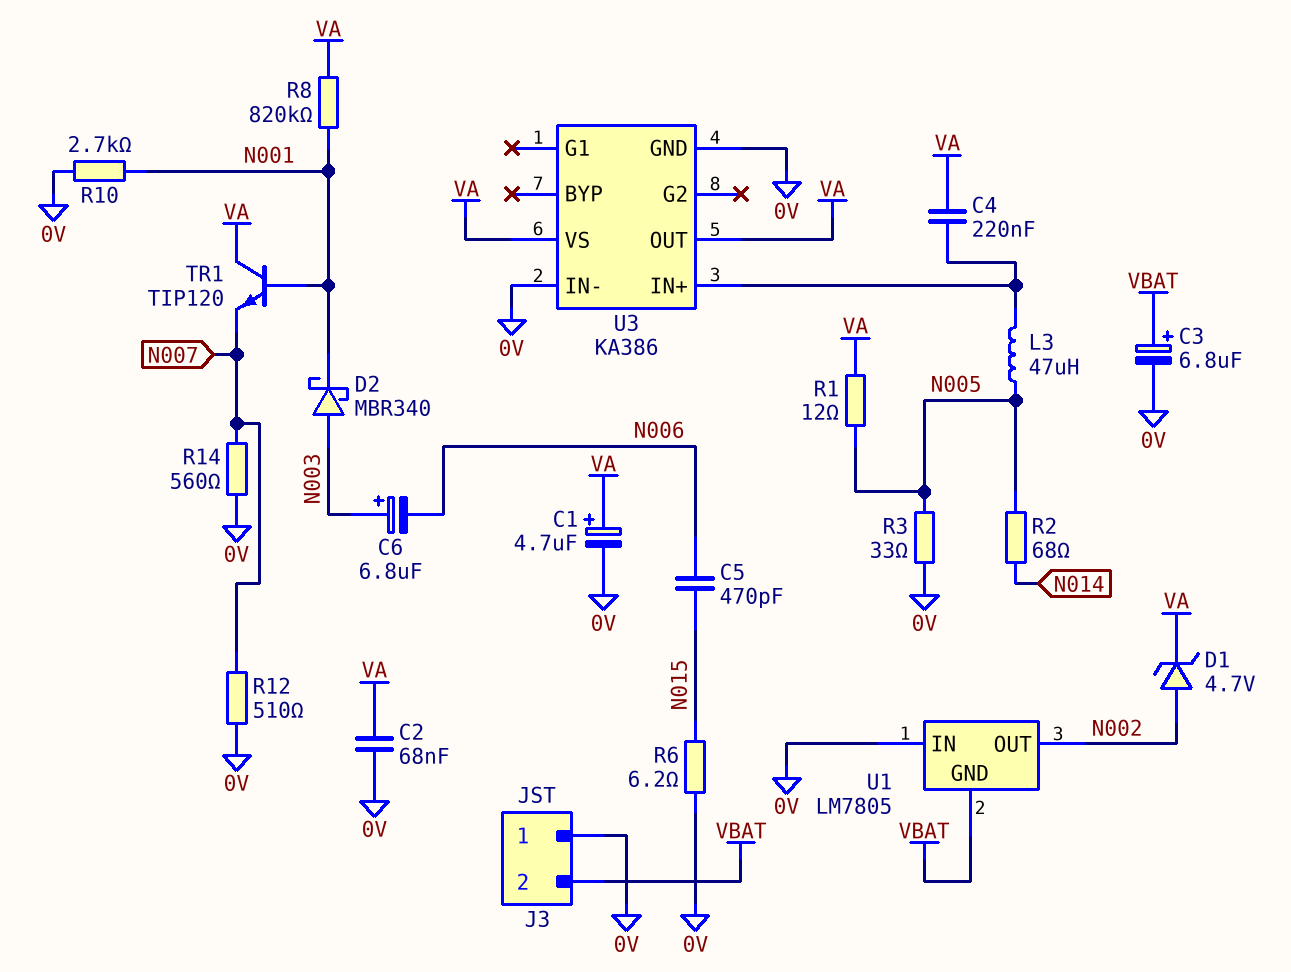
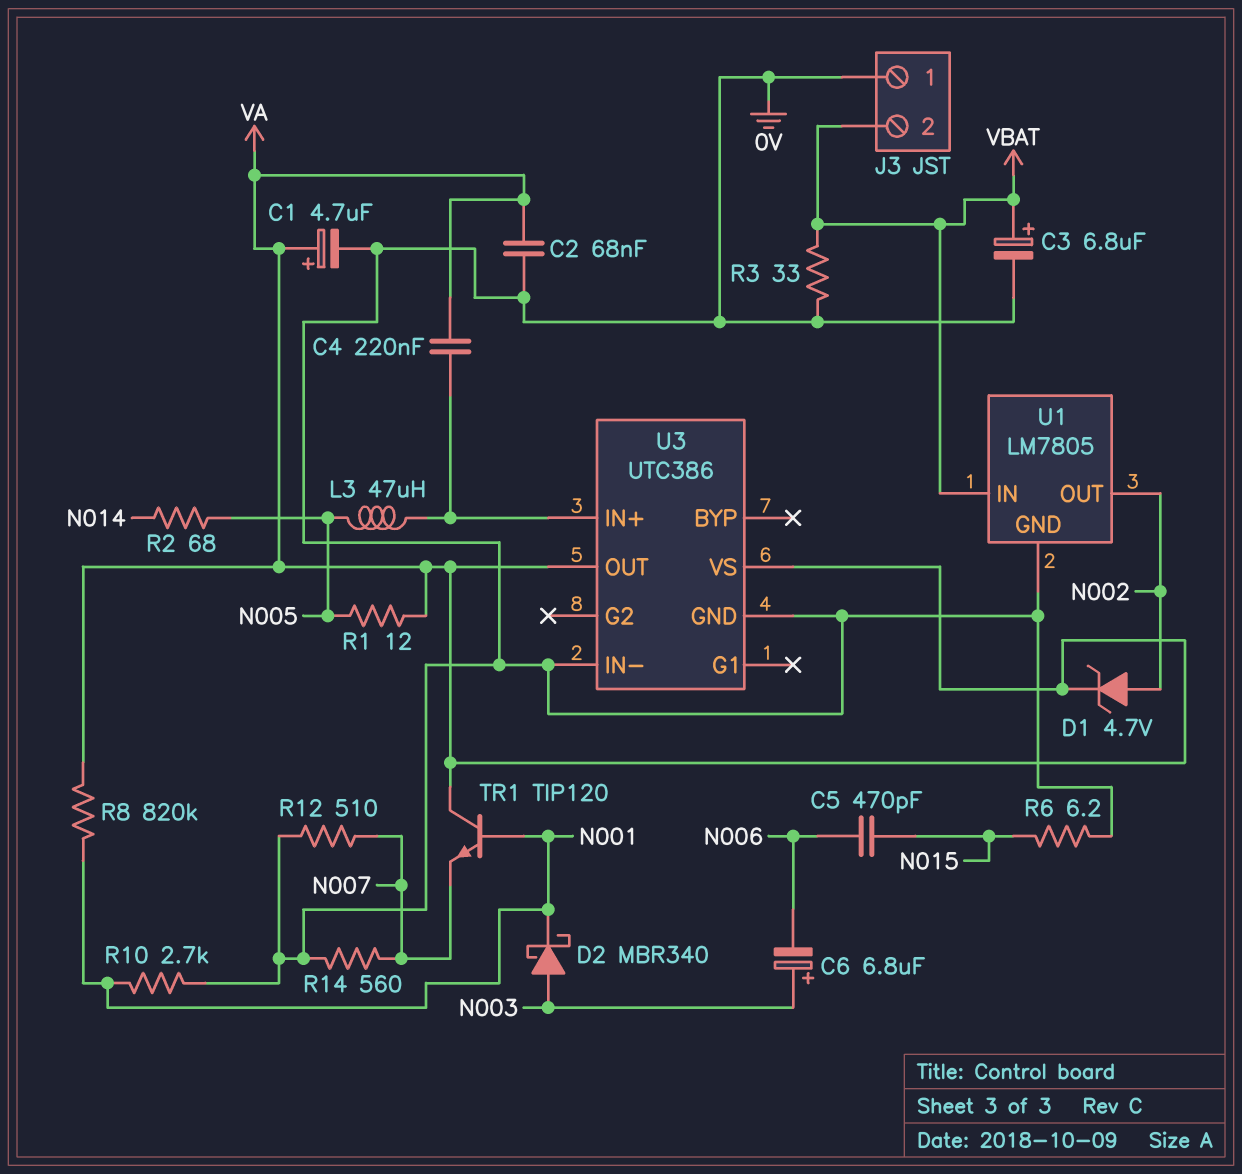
R3: 33 (0V, N005) -> 33 (0V, VBAT)
U1 pin GND: VBAT -> 0V
U1 pin IN: 0V -> VBAT
U3: KA386 -> UTC386

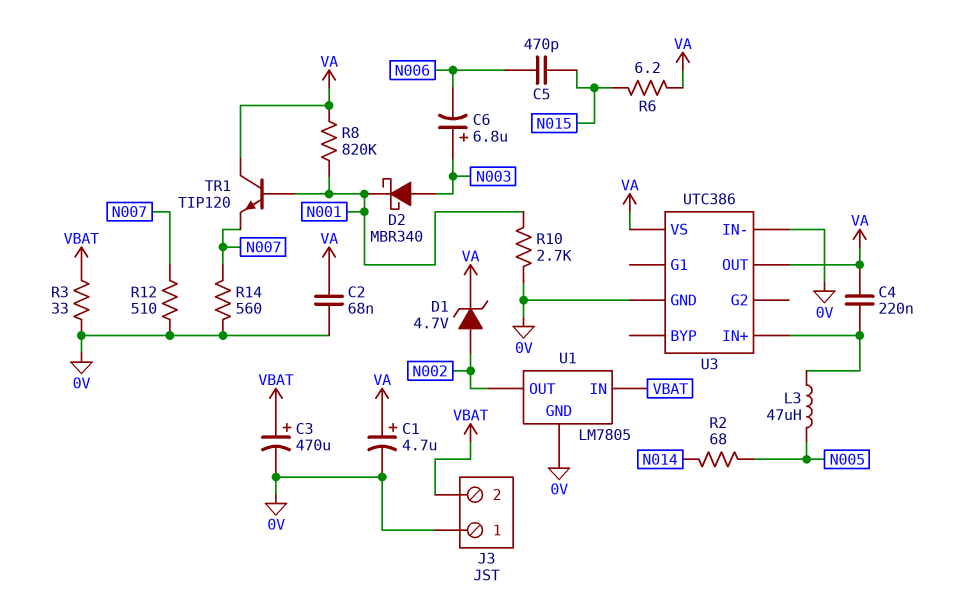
C3: 6.8uF (plus VBAT, minus 0V) -> 470uF (plus VBAT, minus 0V)
R1: 12 (N005, VA) -> none
R6: 6.2 (0V, N015) -> 6.2 (N015, VA)

